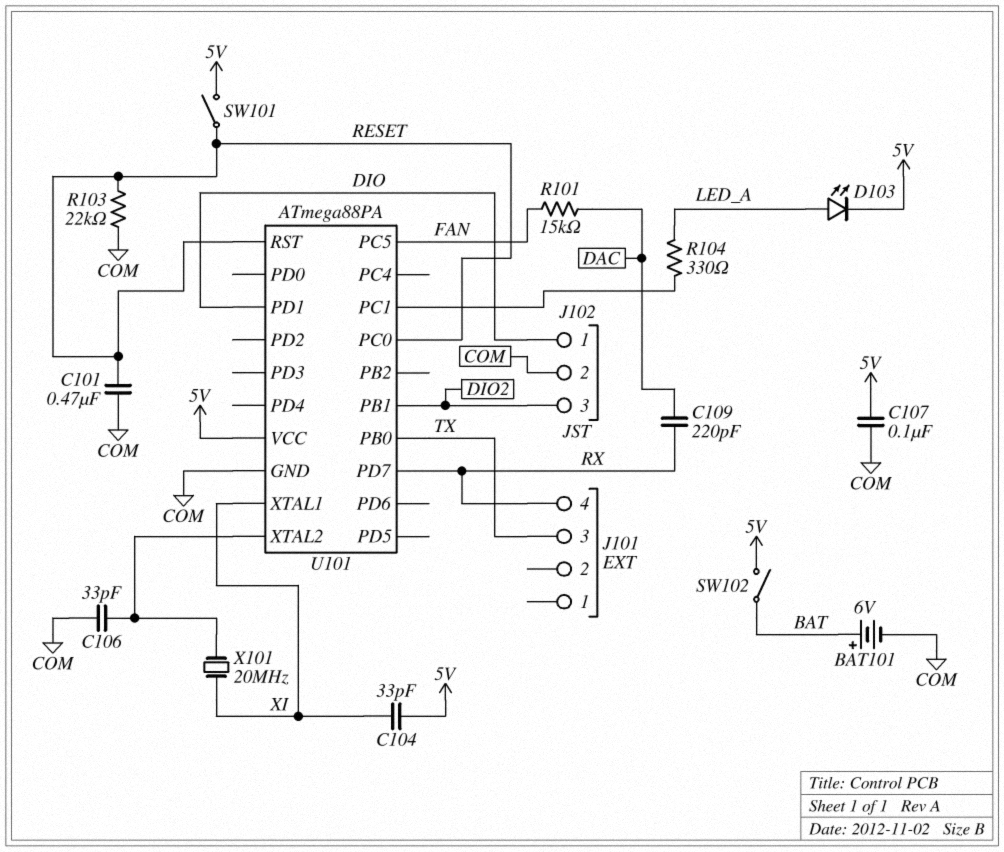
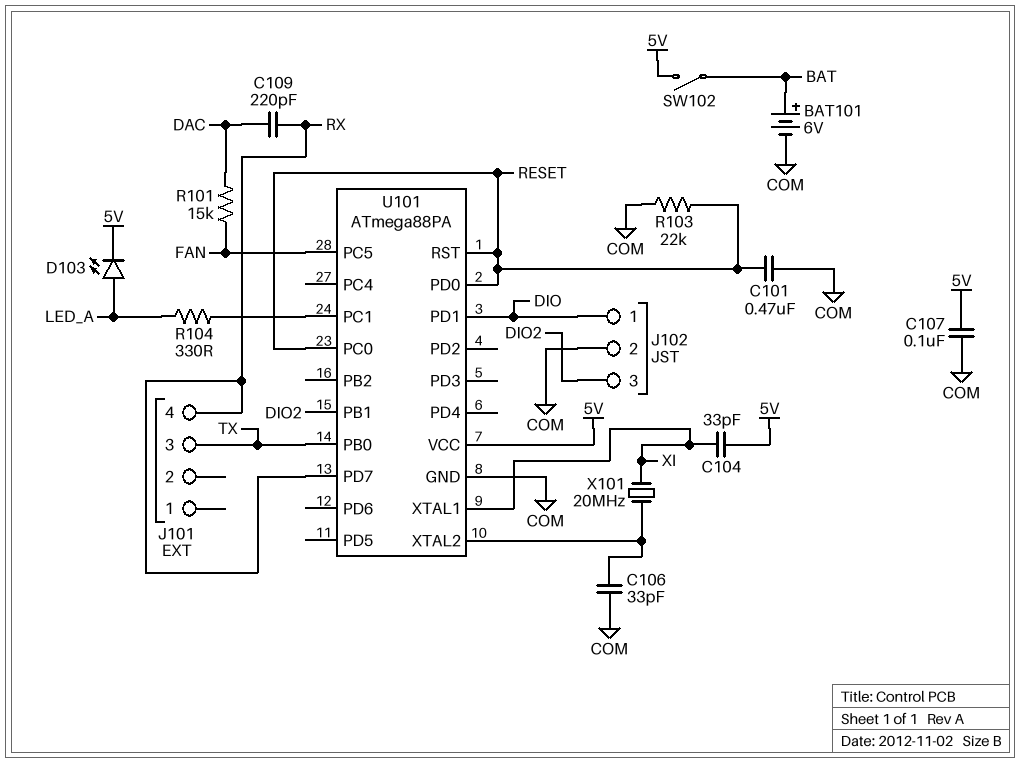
SW101: switch (5V, RESET) -> none
U101 pin PD0: none -> RESET

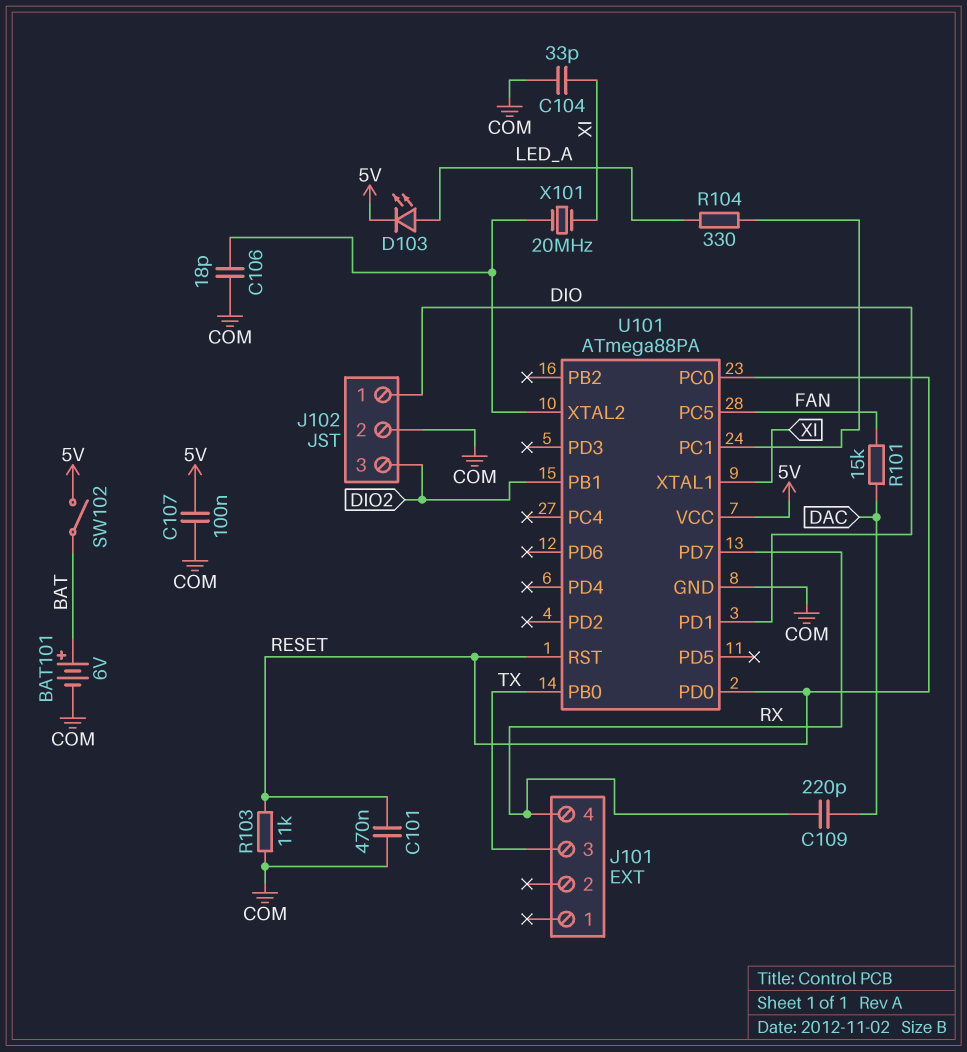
C104: 33pF (5V, XI) -> 33pF (COM, XI)
C106: 33pF (COM, U101/XTAL2) -> 18pF (COM, U101/XTAL2)
R103: 22k (COM, RESET) -> 11k (COM, RESET)

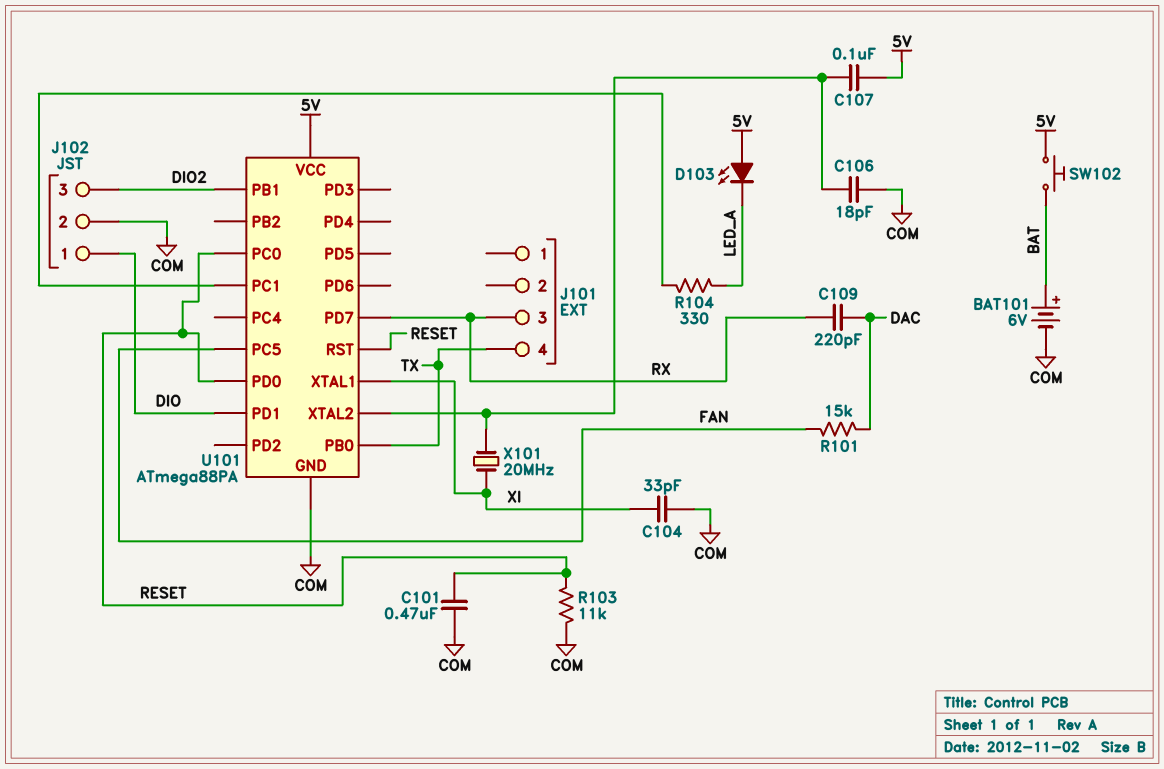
C107: 100nF (5V, COM) -> 100nF (5V, U101/XTAL2)
D103: LED (A LED_A, K 5V) -> LED (A 5V, K LED_A)
J101 pin 3: TX -> RX
J101 pin 4: RX -> TX
SW102: switch (5V, BAT) -> button (5V, BAT)

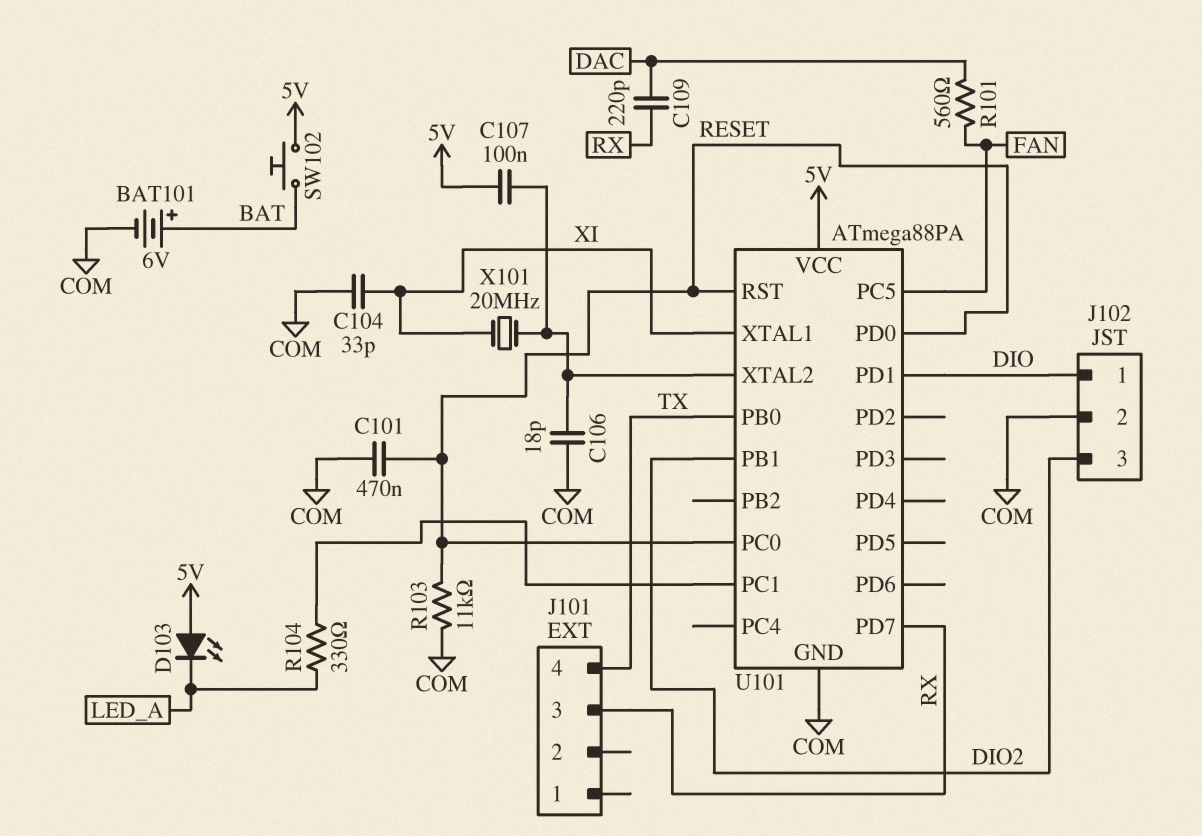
R101: 15k (DAC, FAN) -> 560 (DAC, FAN)

